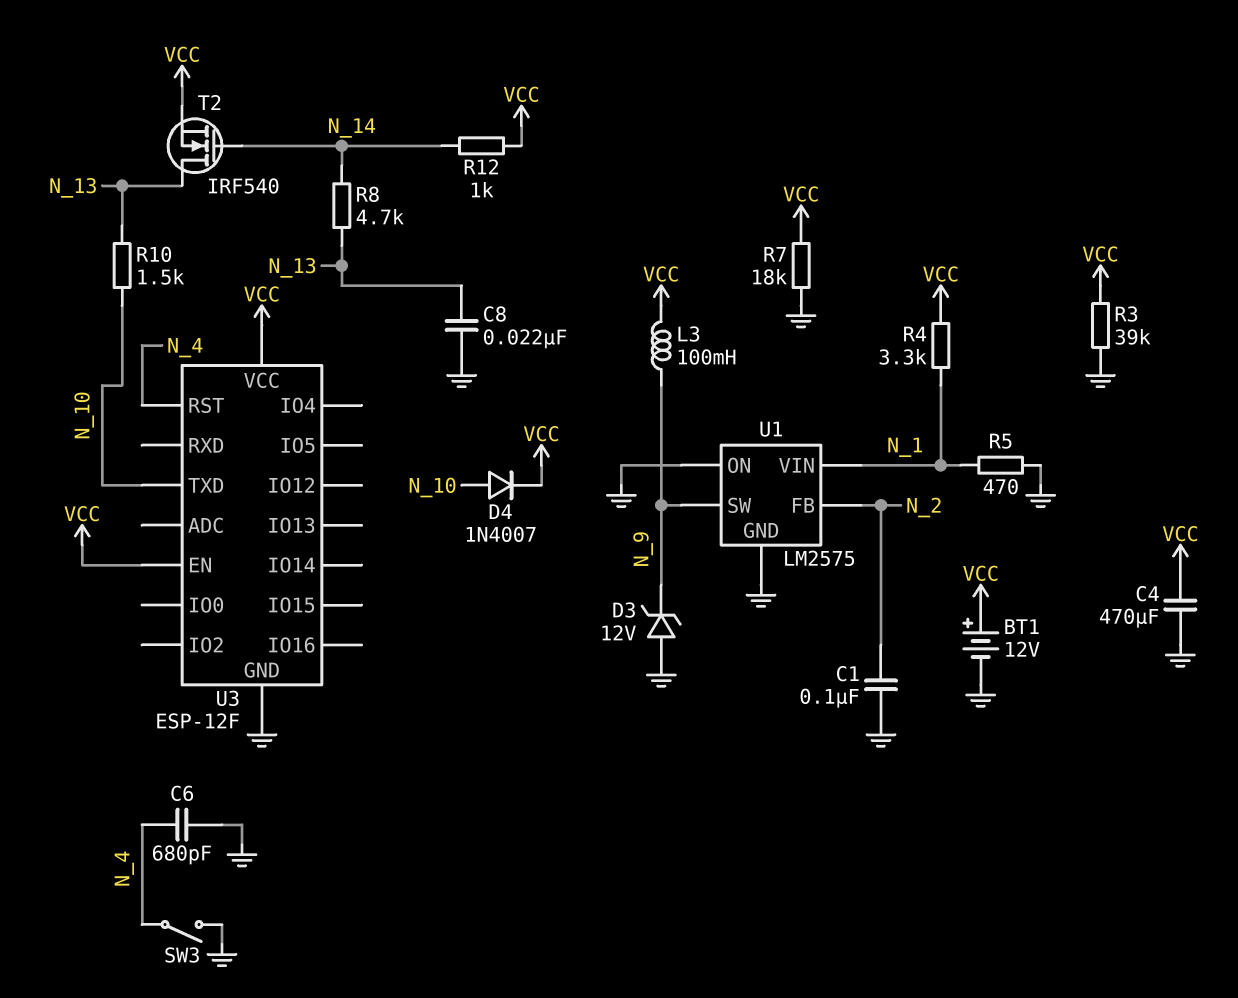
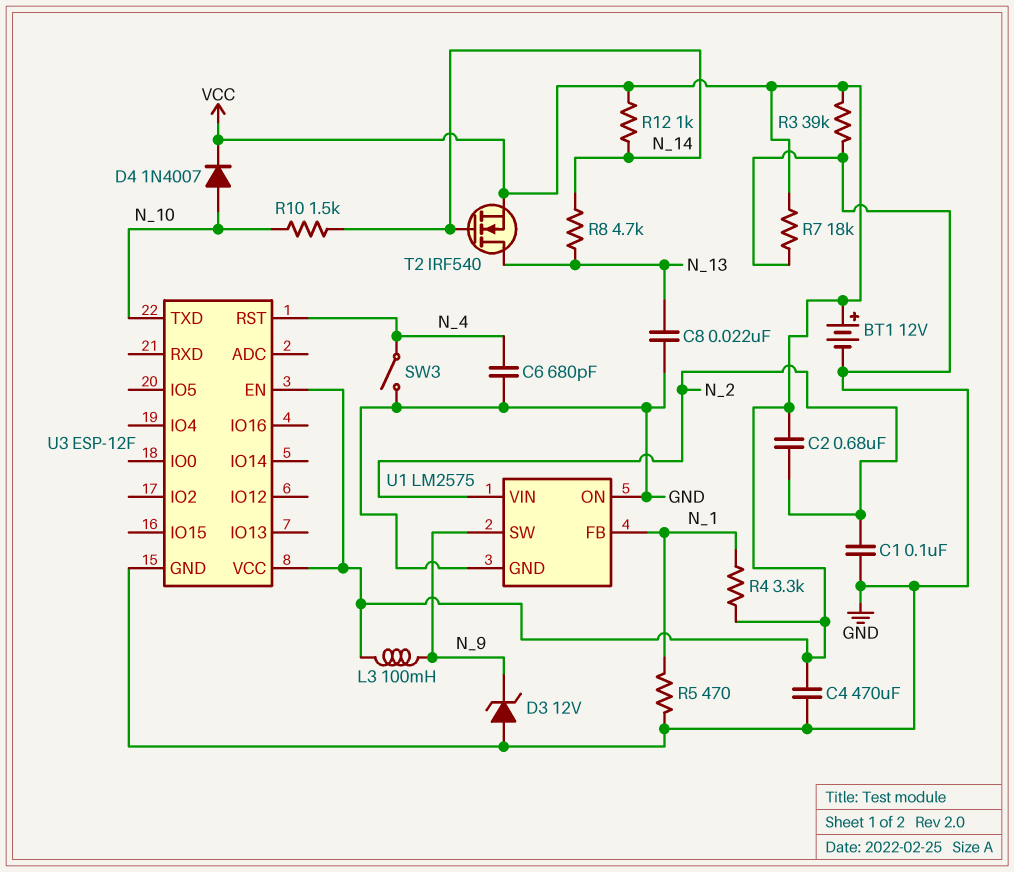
C2: none -> 680nF (N_2, VCC)
R10: 1.5k (N_10, N_13) -> 1.5k (N_10, N_14)
U1 pin FB: N_2 -> N_1
U1 pin VIN: N_1 -> N_2

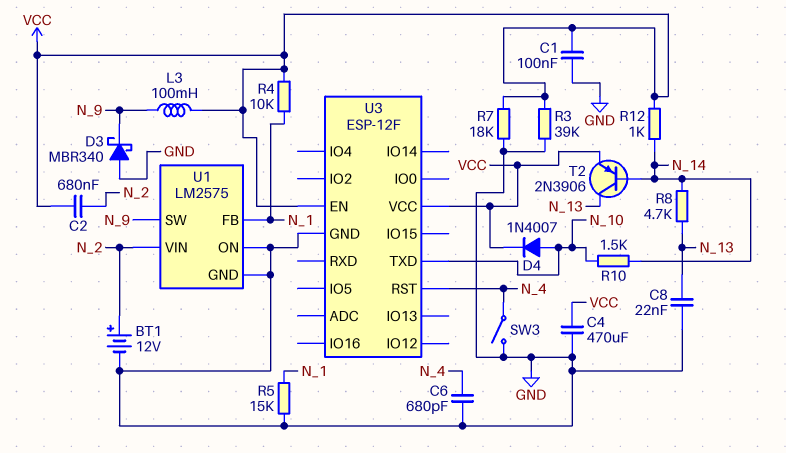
BT1: 12V (plus VCC, minus GND) -> 12V (plus N_2, minus GND)
C1: 100nF (GND, N_2) -> 100nF (GND, VCC)
D3: zener 12V (A GND, K N_9) -> schottky MBR340 (A GND, K N_9)
R4: 3.3k (N_1, VCC) -> 10k (N_1, VCC)
R5: 470 (GND, N_1) -> 15k (GND, N_1)
T2: NMOS IRF540 (G N_14, D N_13, S VCC) -> PNP 2N3906 (B N_14, C N_13, E VCC)

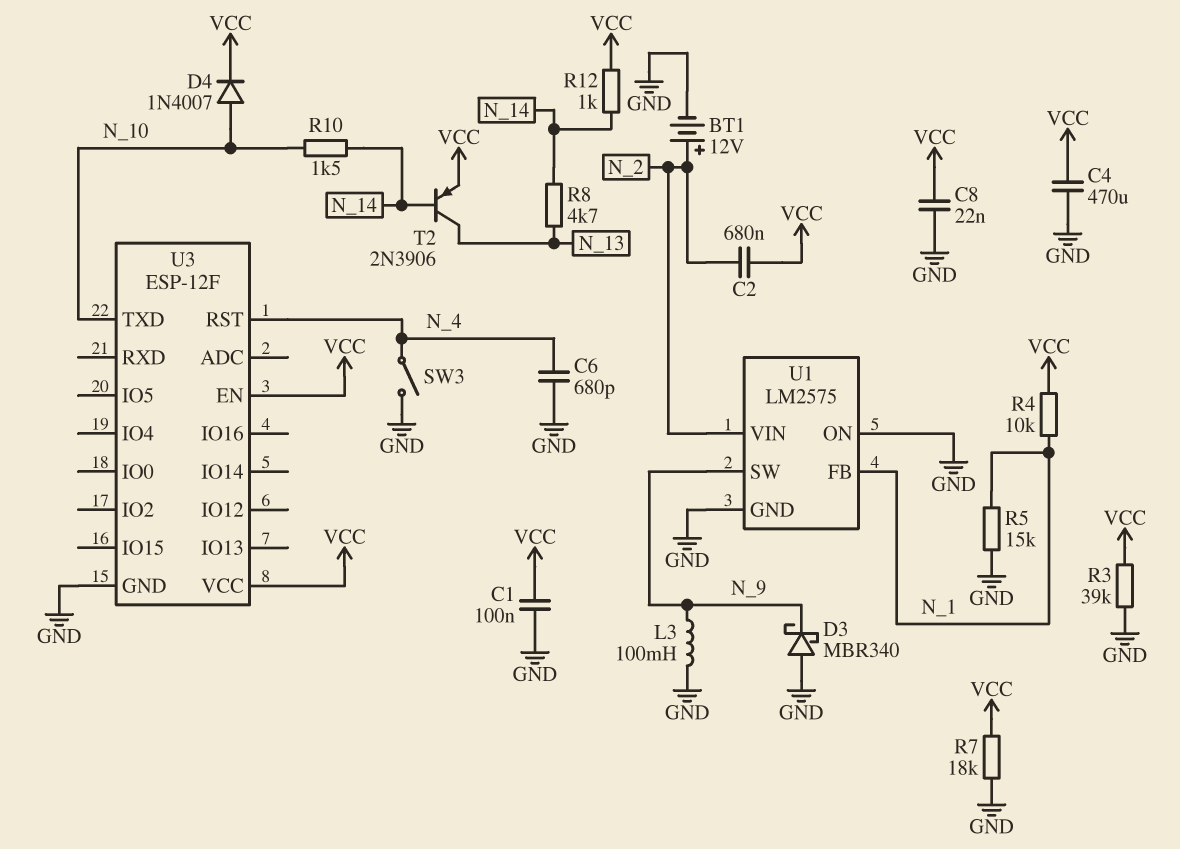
C8: 22nF (GND, N_13) -> 22nF (GND, VCC)
L3: 100mH (N_9, VCC) -> 100mH (GND, N_9)

